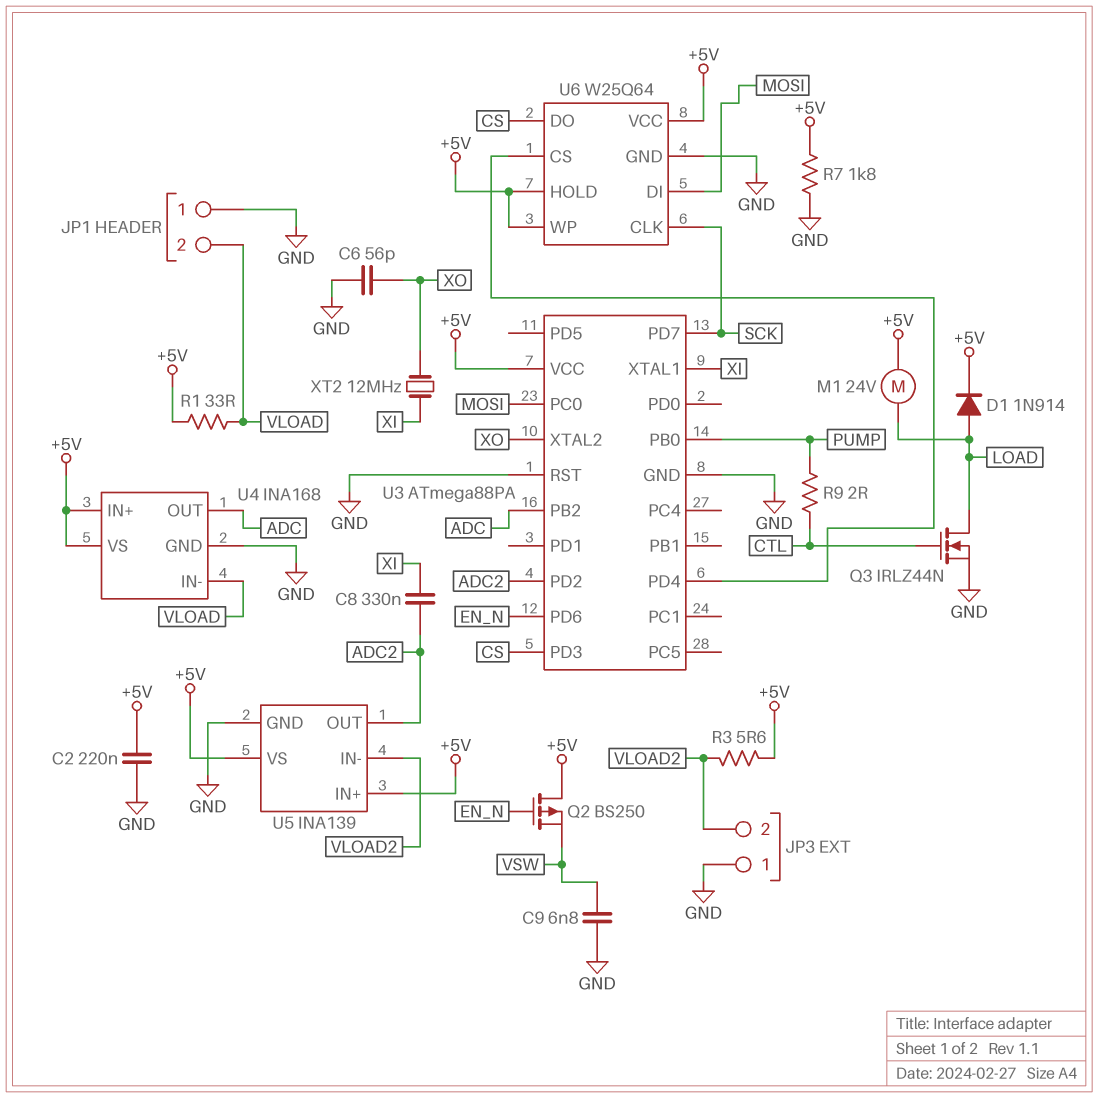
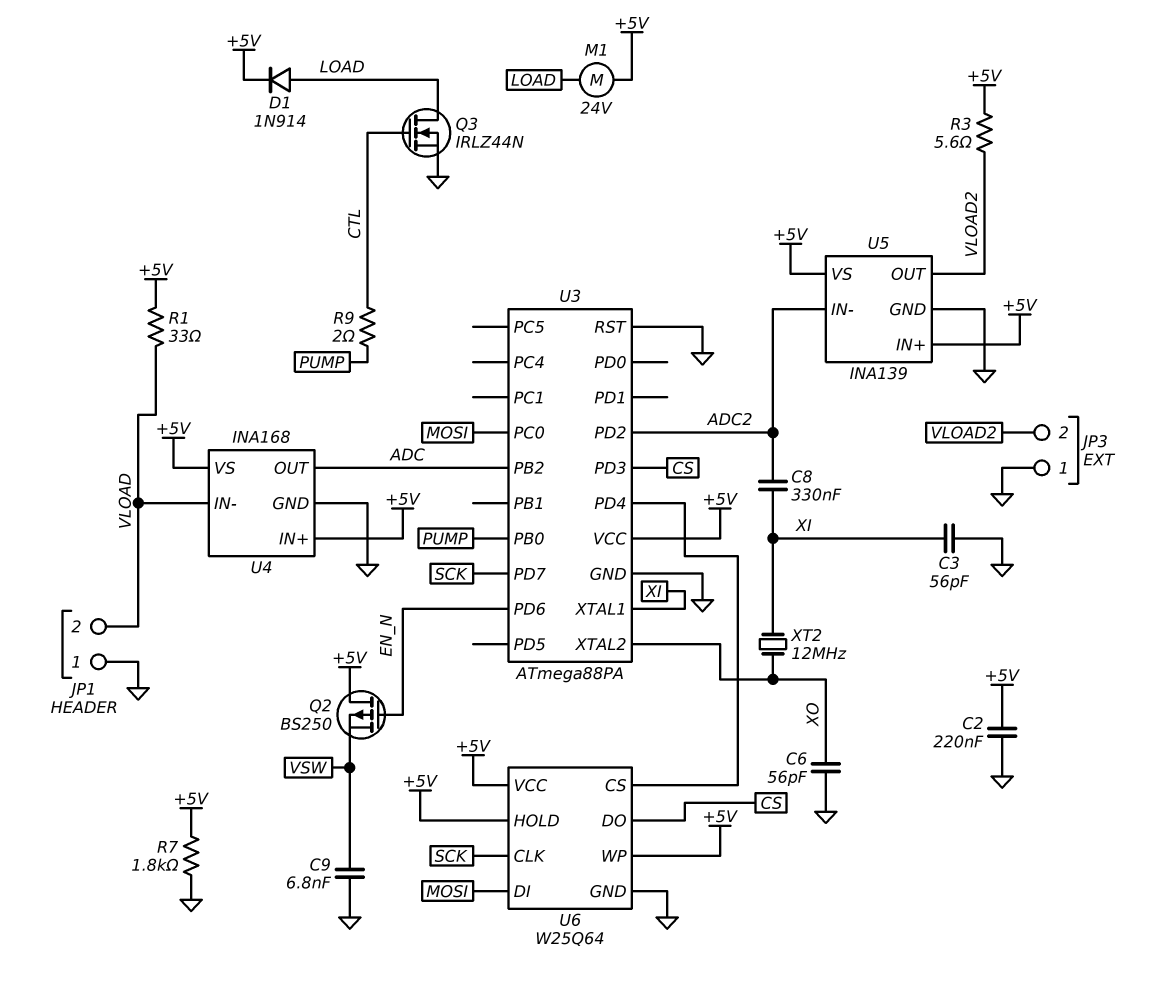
C3: none -> 56pF (GND, XI)
U5 pin IN-: VLOAD2 -> ADC2
U5 pin OUT: ADC2 -> VLOAD2

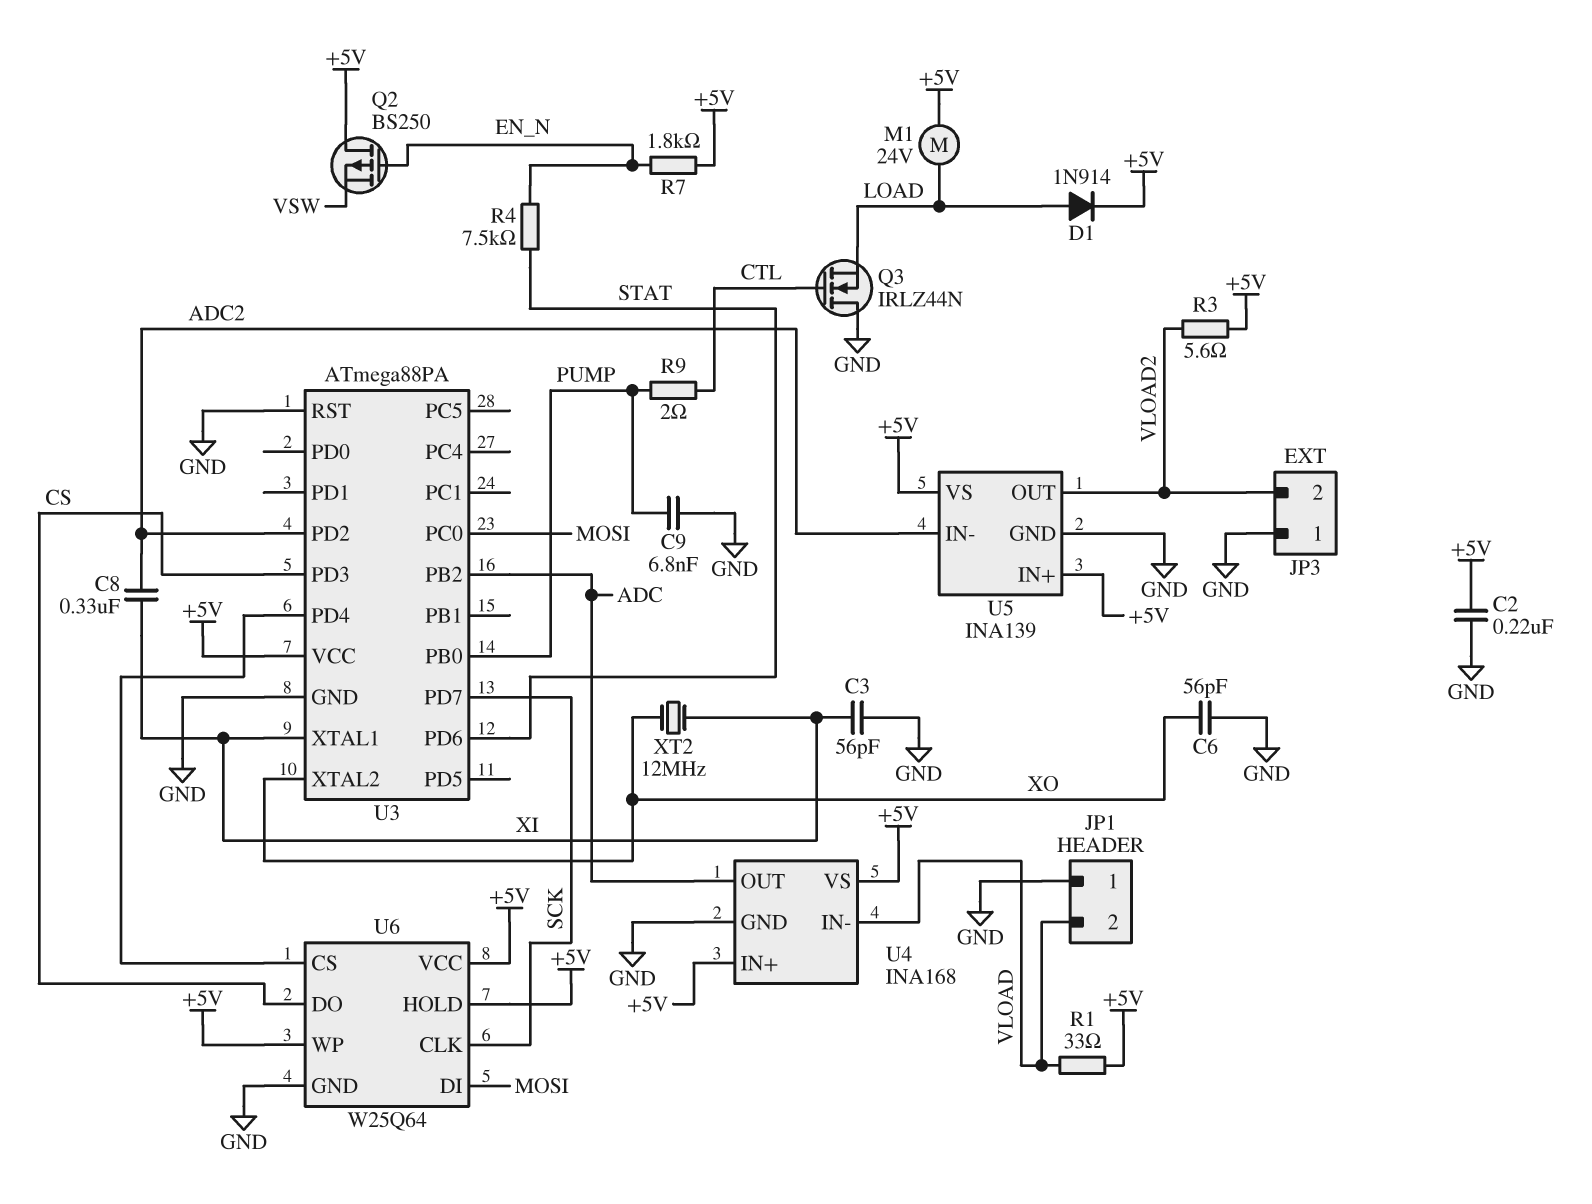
C9: 6.8nF (GND, VSW) -> 6.8nF (GND, PUMP)
Q3: NMOS IRLZ44N (G CTL, D LOAD, S GND) -> NMOS IRLZ44N (G CTL, D GND, S LOAD)
R4: none -> 7.5k (EN_N, STAT)
R7: 1.8k (+5V, GND) -> 1.8k (+5V, EN_N)
U3 pin PD6: EN_N -> STAT

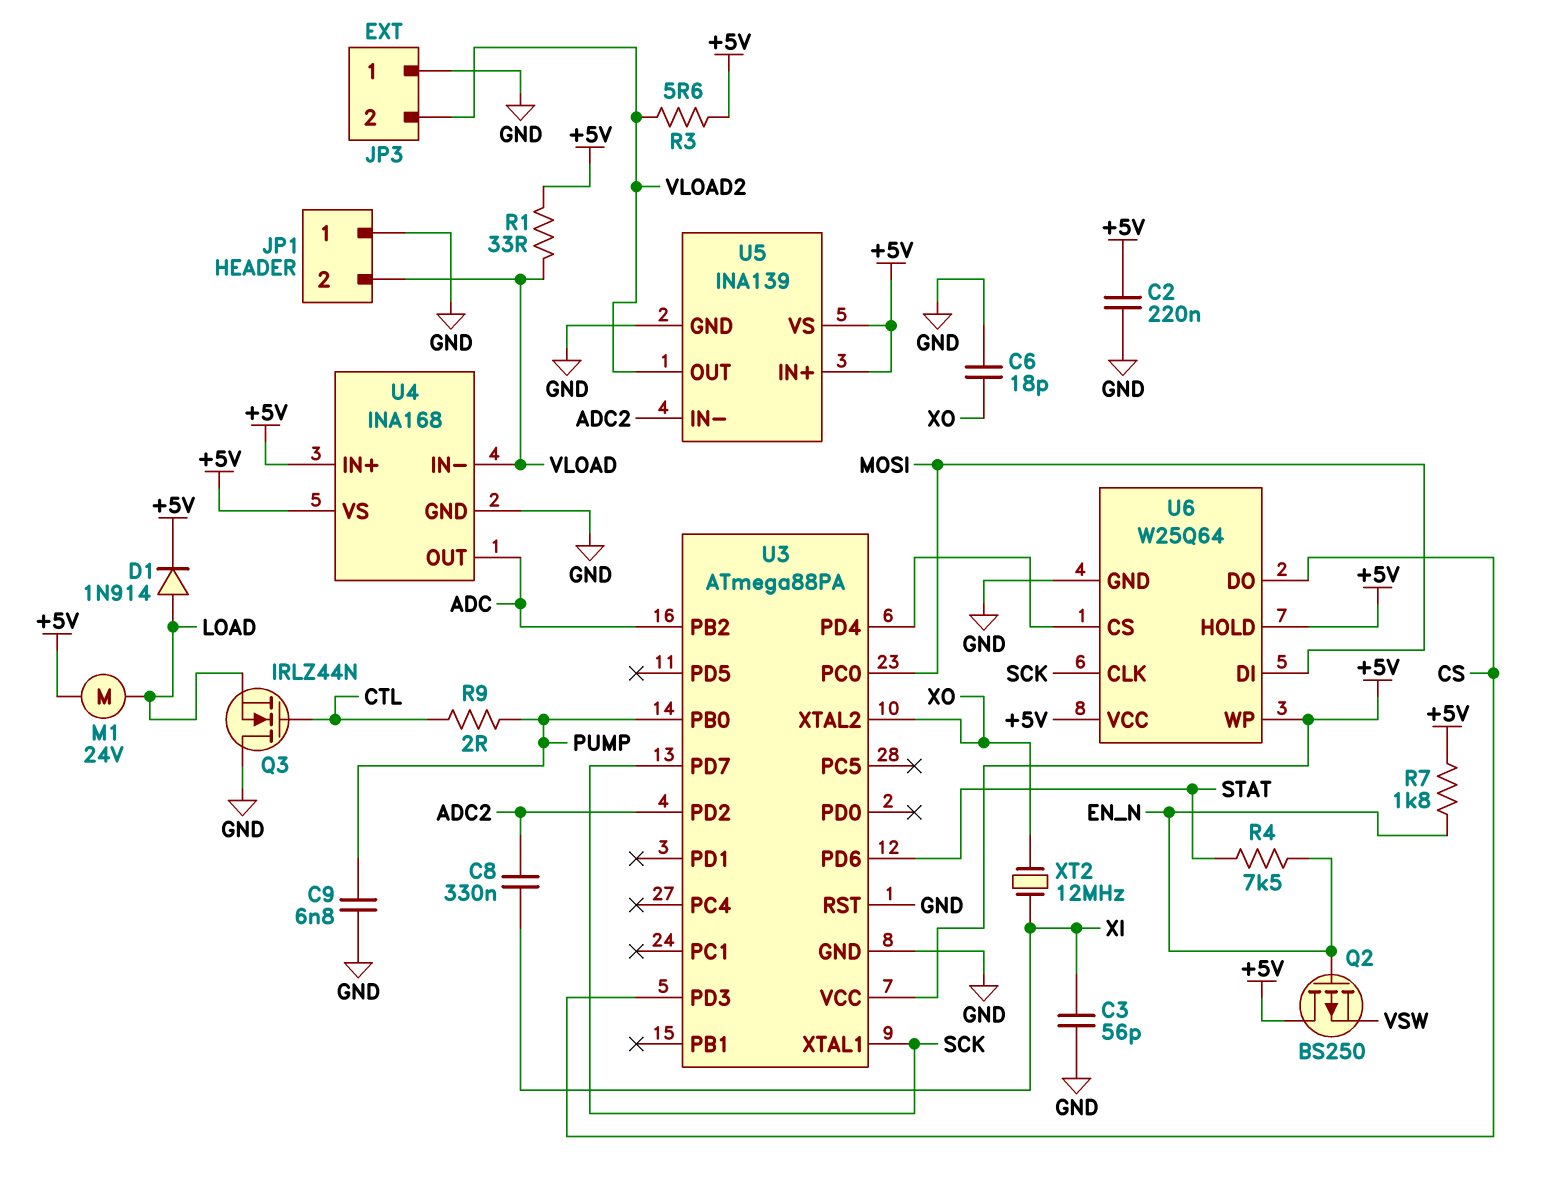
C6: 56pF (GND, XO) -> 18pF (GND, XO)
U3 pin XTAL1: XI -> SCK

